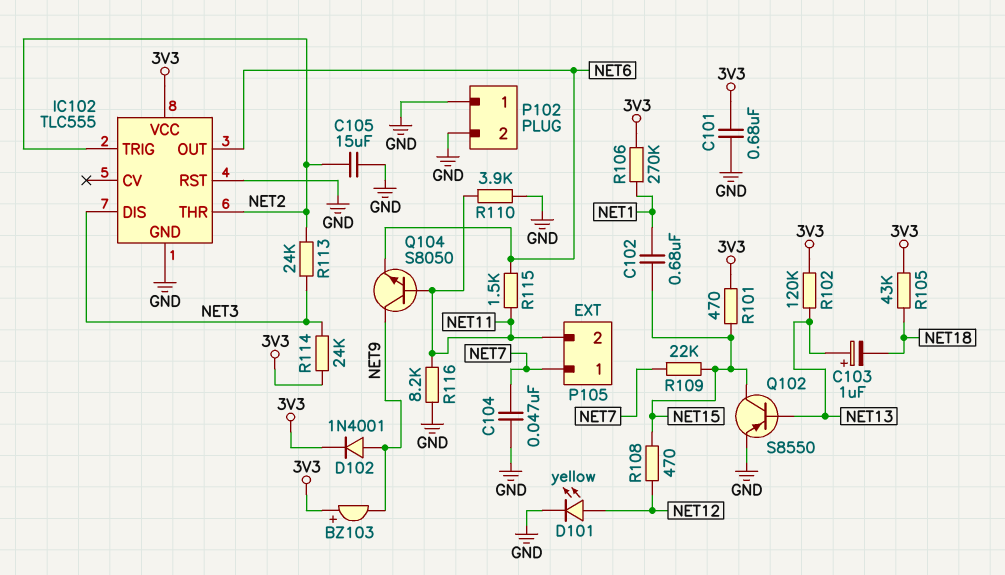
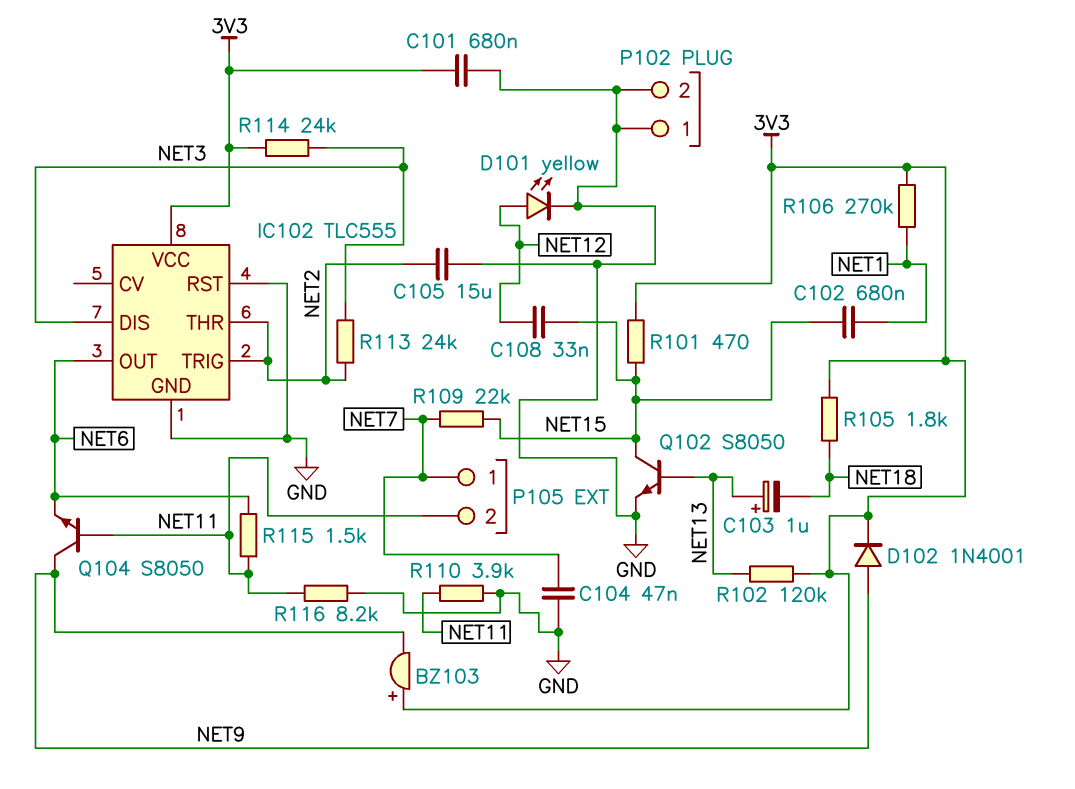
C108: none -> 33nF (NET12, NET15)
Q102: PNP S8550 (B NET13, C NET15, E GND) -> NPN S8050 (B NET13, C NET15, E GND)
R105: 43k (3V3, NET18) -> 1.8k (3V3, NET18)
R108: 470 (NET12, NET15) -> none

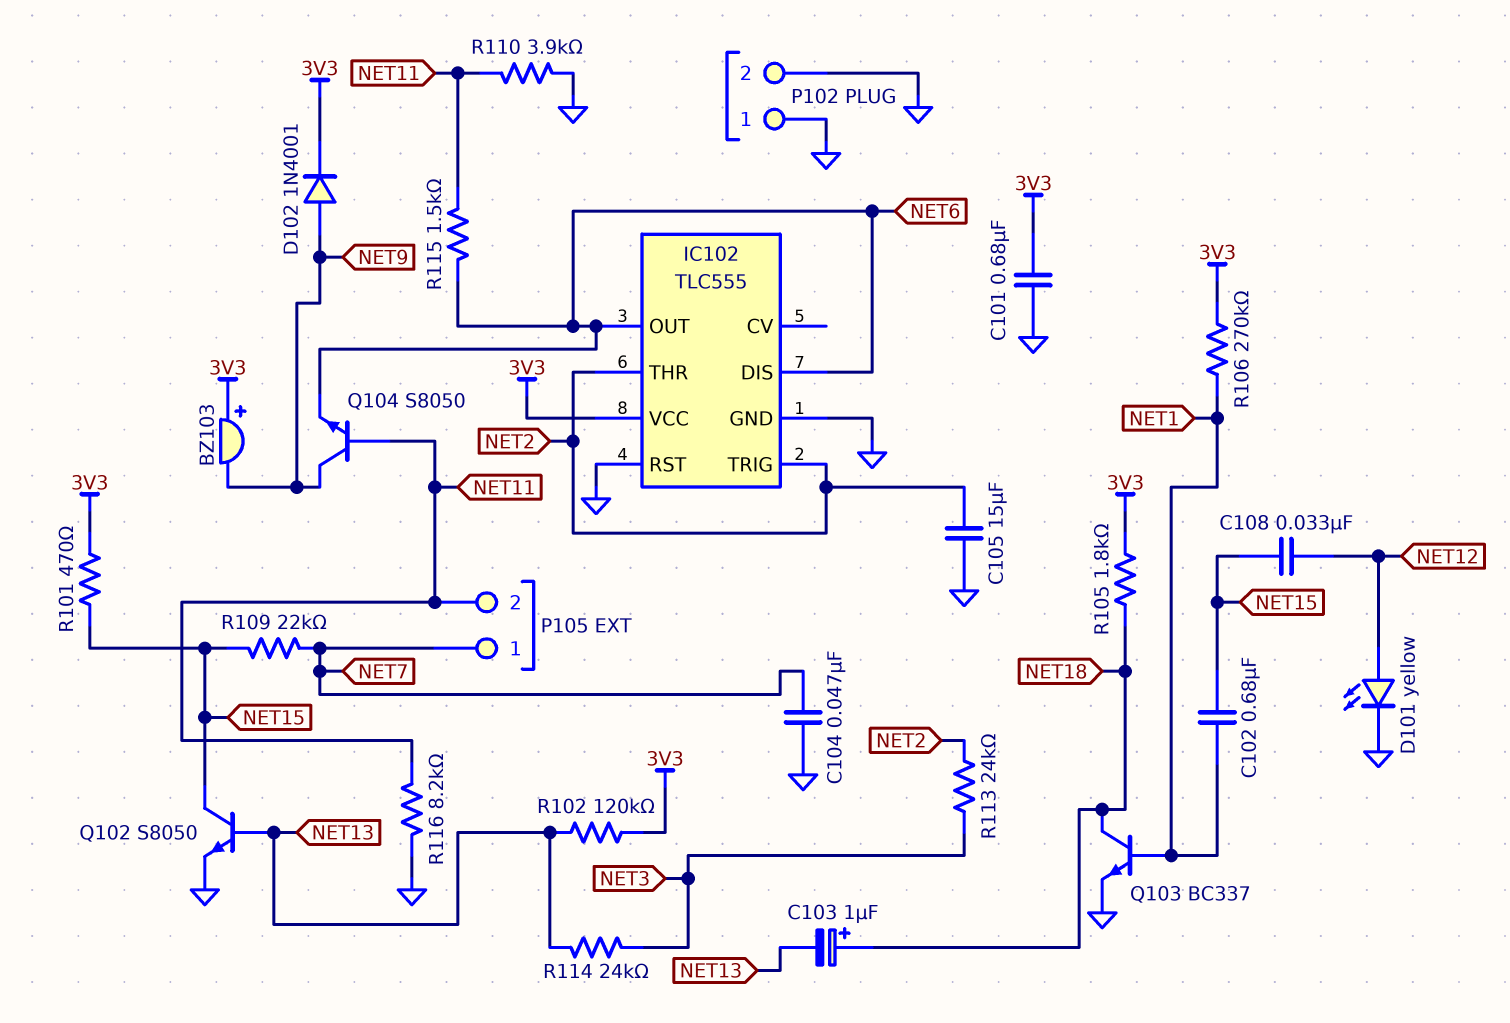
C103: 1uF (plus NET13, minus NET18) -> 1uF (plus NET18, minus NET13)
IC102 pin DIS: NET3 -> NET6
Q103: none -> NPN BC337 (B NET1, C NET18, E GND)
R114: 24k (3V3, NET3) -> 24k (NET3, NET13)

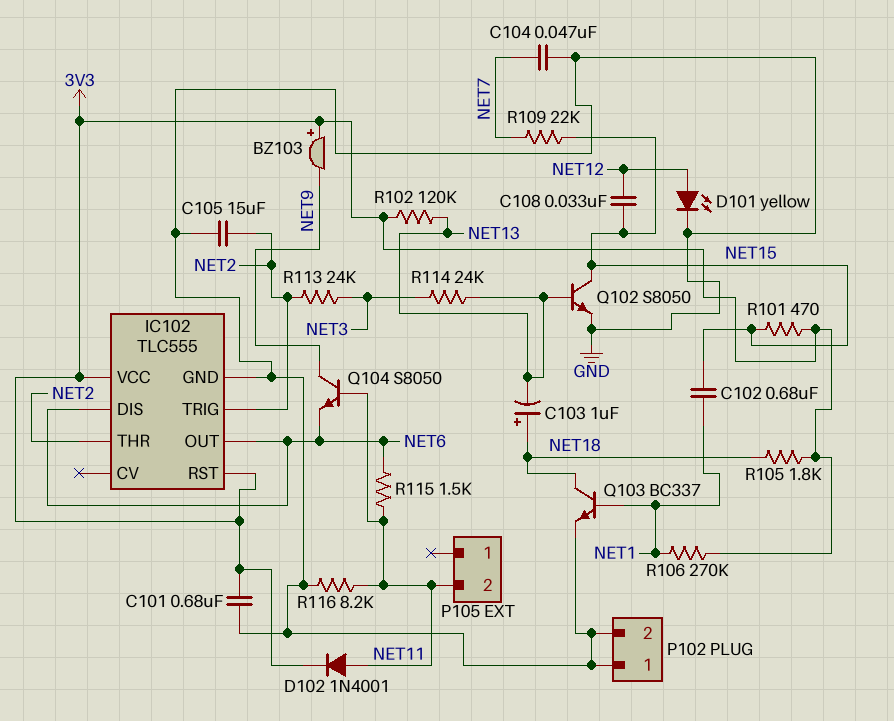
D102: diode 1N4001 (A NET9, K 3V3) -> diode 1N4001 (A NET11, K 3V3)
IC102 pin RST: GND -> 3V3
P105 pin 1: NET7 -> none
R110: 3.9k (GND, NET11) -> none

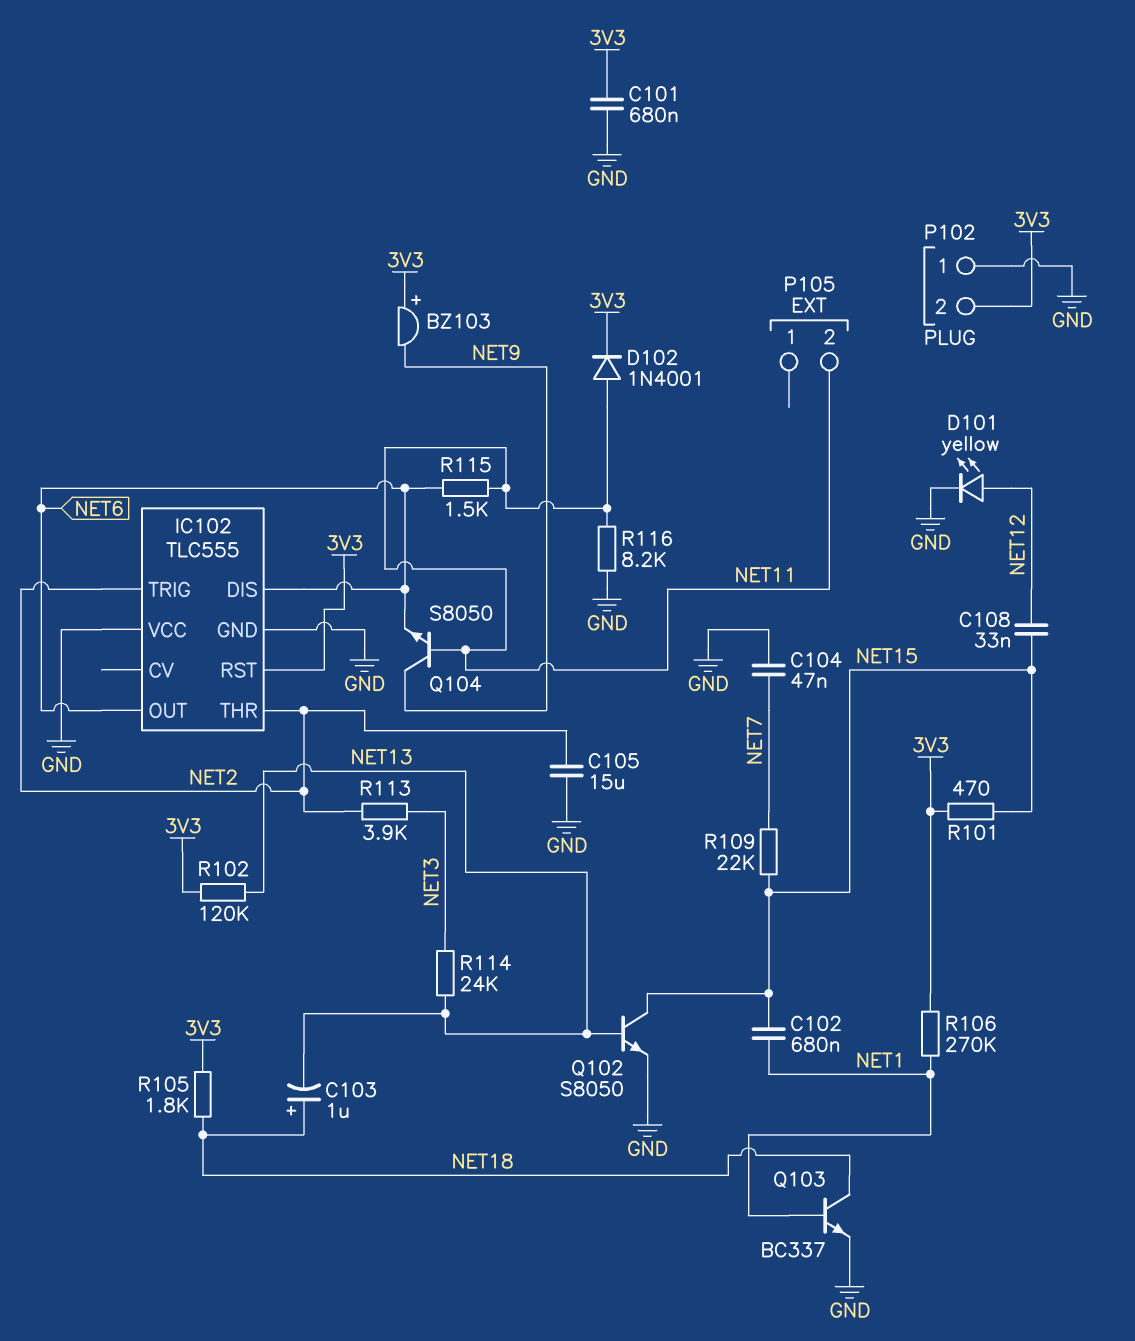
IC102 pin VCC: 3V3 -> GND
P102 pin 2: GND -> 3V3
R113: 24k (NET2, NET3) -> 3.9k (NET2, NET3)

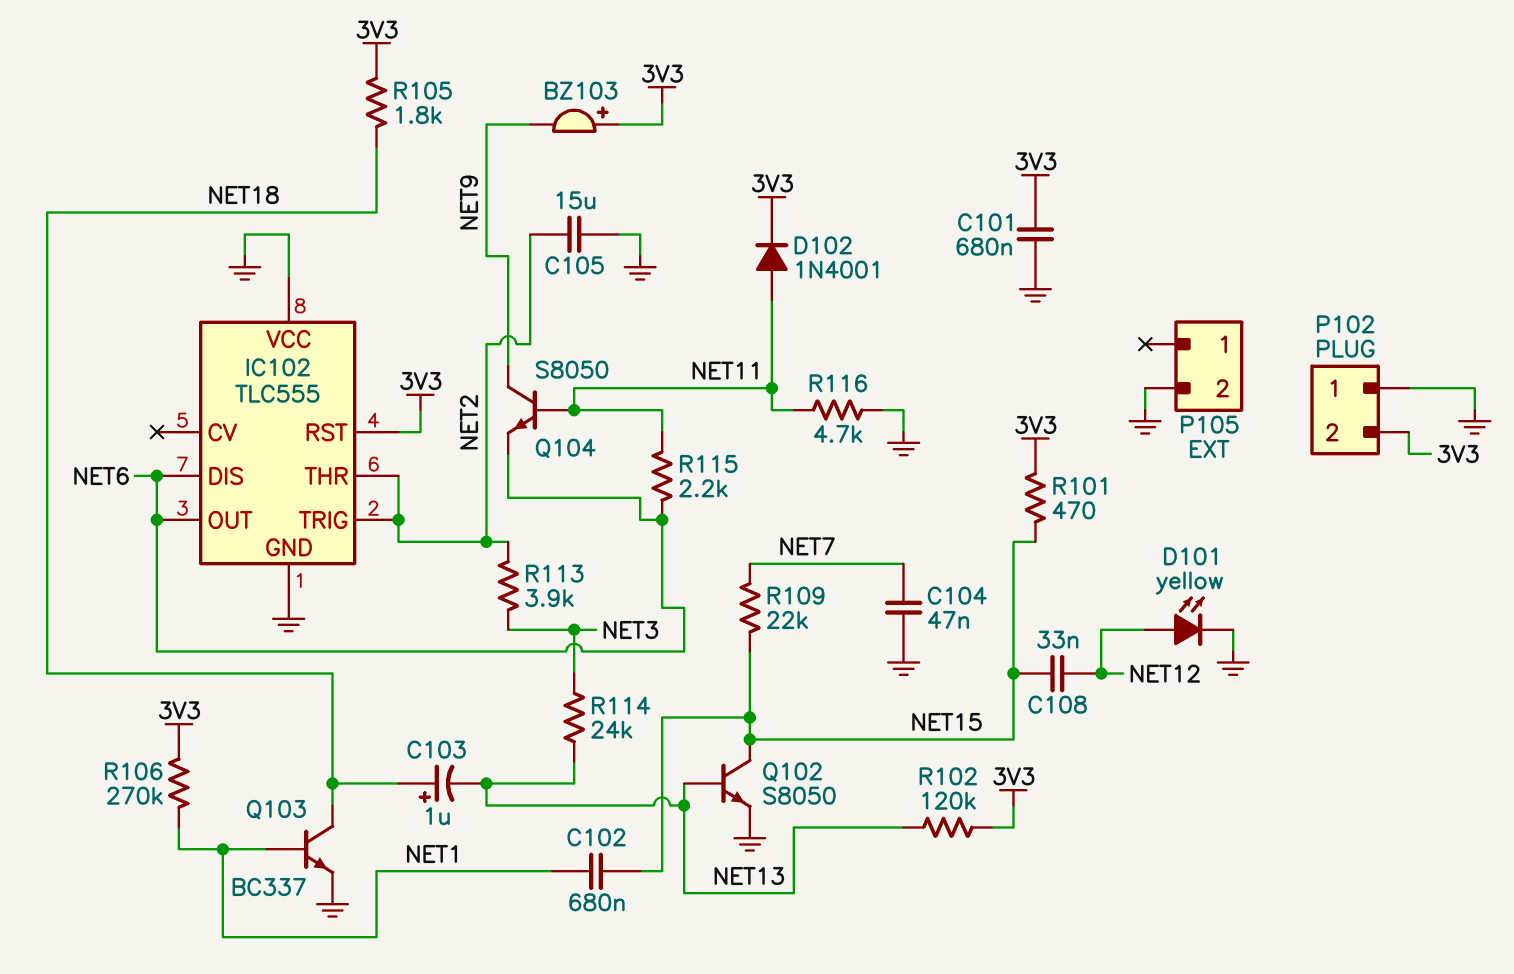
P105 pin 2: NET11 -> GND
R115: 1.5k (NET6, NET11) -> 2.2k (NET6, NET11)
R116: 8.2k (GND, NET11) -> 4.7k (GND, NET11)

